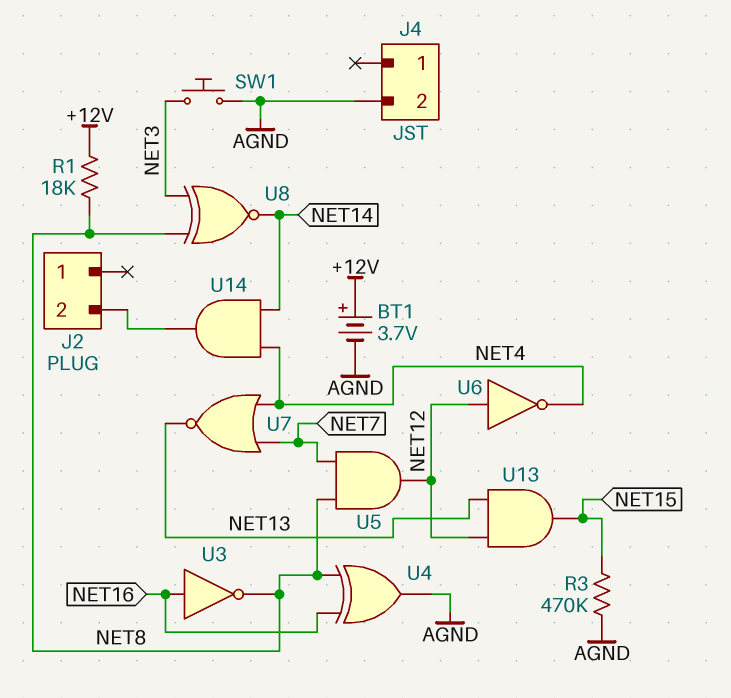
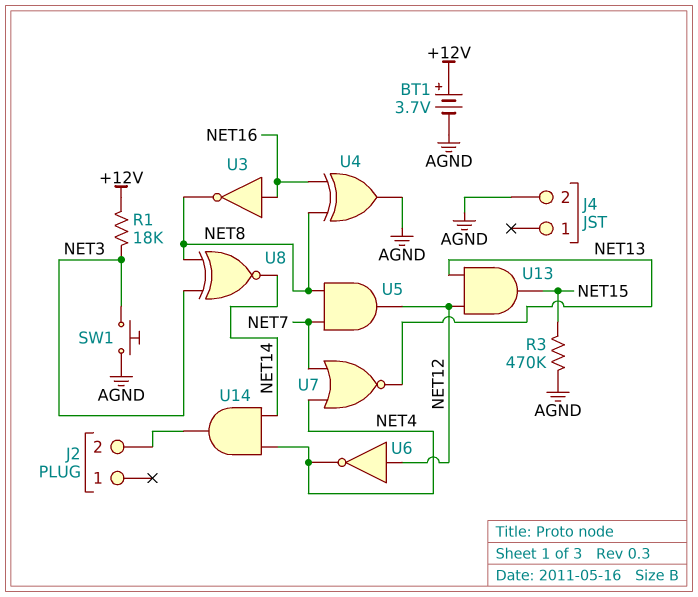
R1: 18k (+12V, NET8) -> 18k (+12V, NET3)

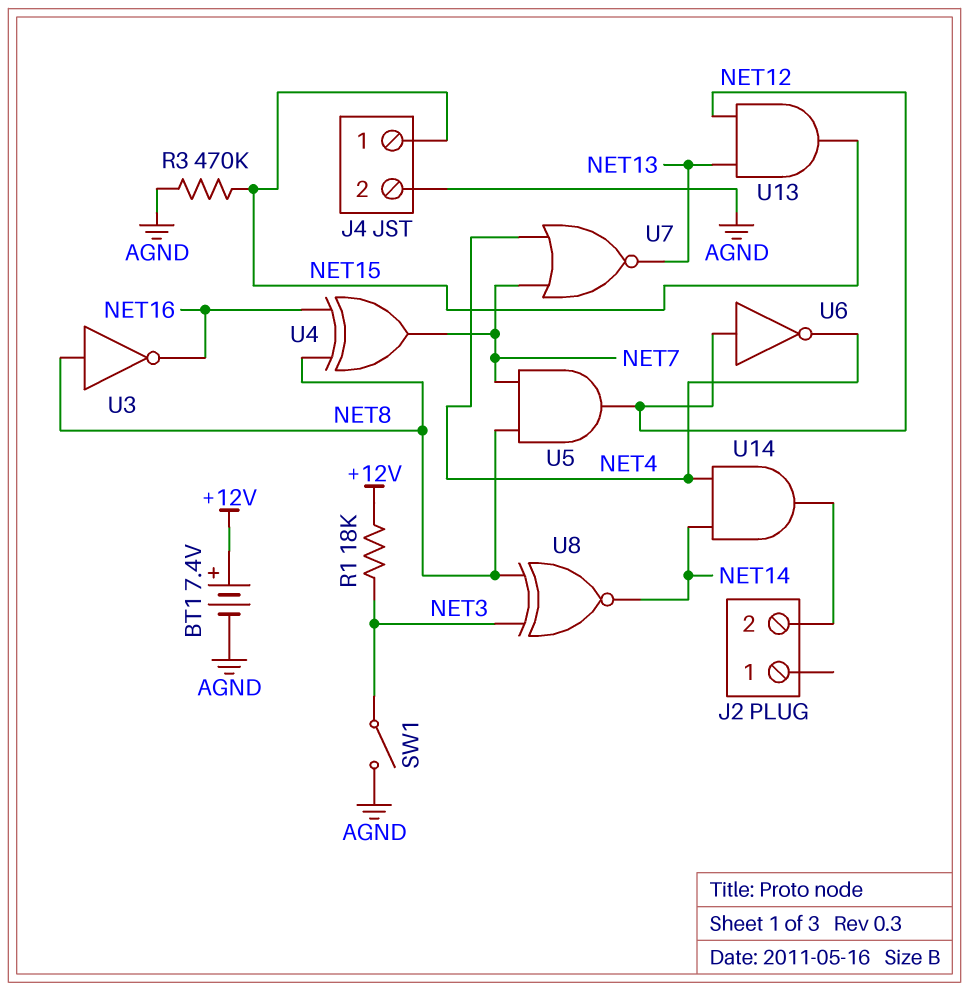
BT1: 3.7V (plus +12V, minus AGND) -> 7.4V (plus +12V, minus AGND)
J4 pin 1: none -> NET15
SW1: button (AGND, NET3) -> switch (AGND, NET3)
U3: NOT (in NET16, out NET8) -> NOT (in NET8, out NET16)
U4: XOR (in NET8, in NET16, out AGND) -> XOR (in NET8, in NET16, out NET7)

